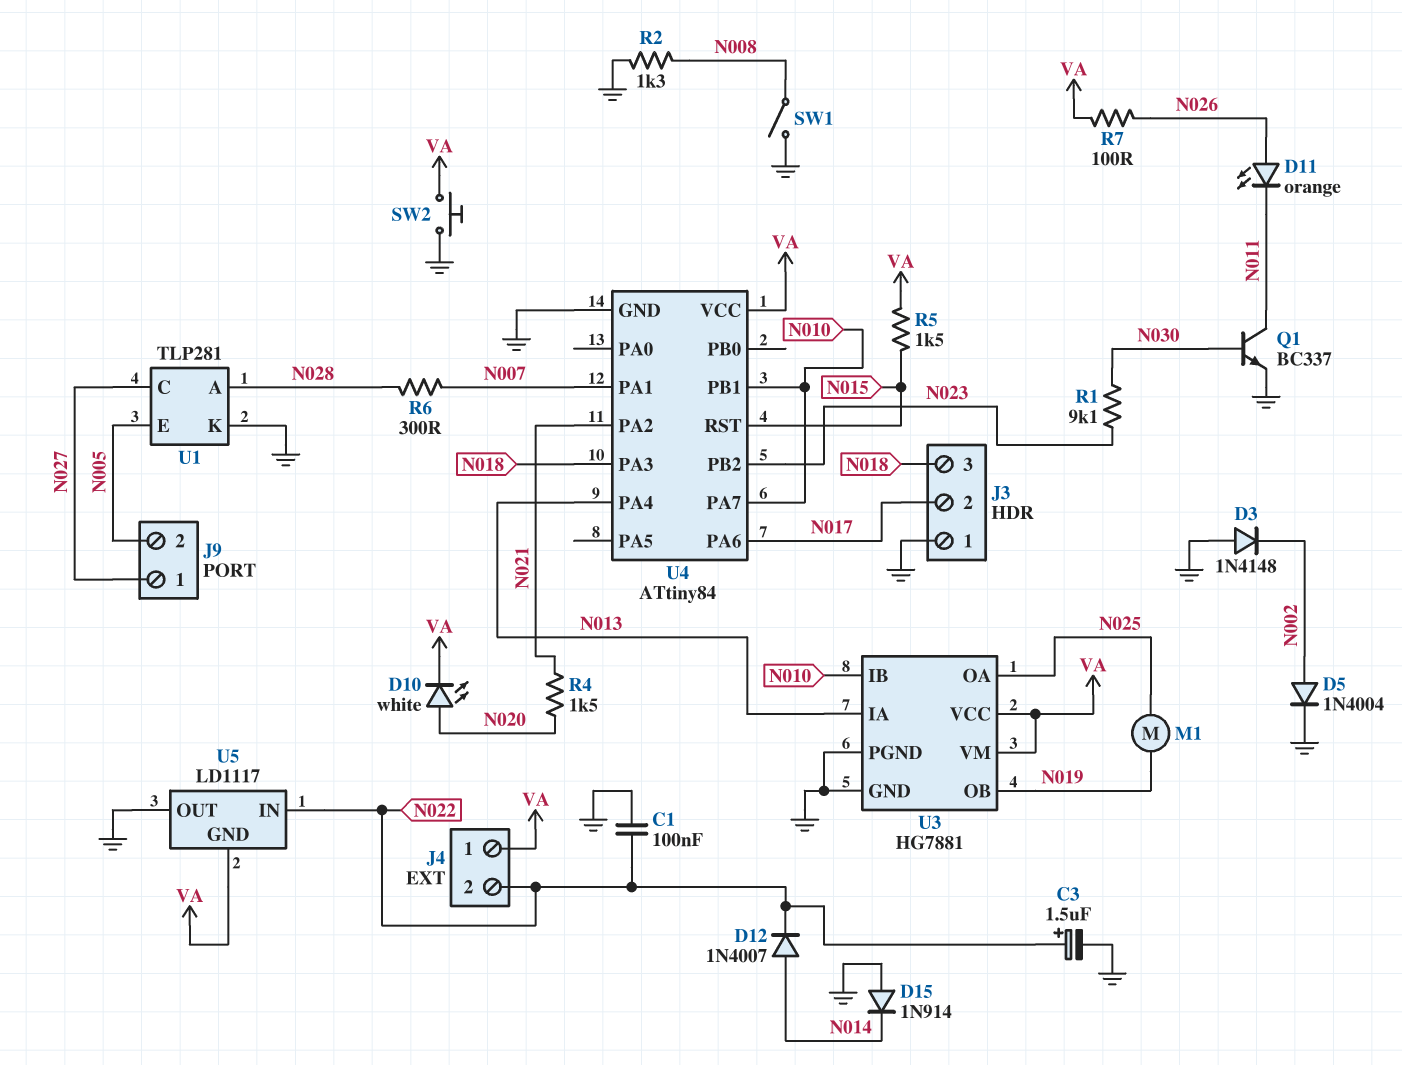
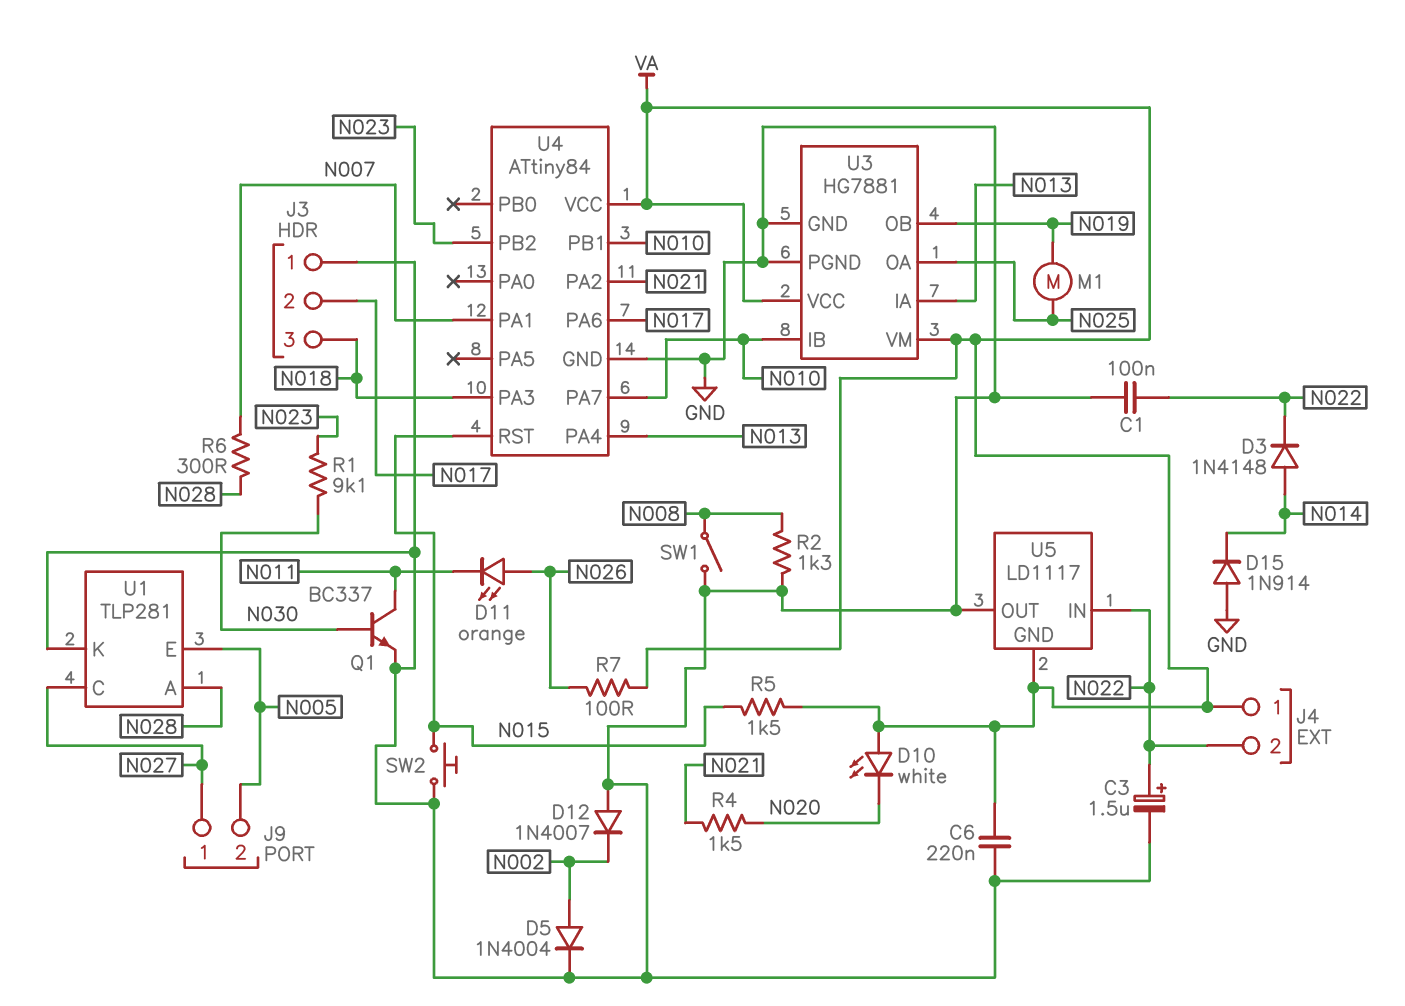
C6: none -> 220nF (GND, VA)
D3: diode 1N4148 (A GND, K N002) -> diode 1N4148 (A N014, K N022)
D10: LED white (A N020, K VA) -> LED white (A VA, K N020)
D12: diode 1N4007 (A N014, K N022) -> diode 1N4007 (A GND, K N002)
SW2: button (GND, VA) -> button (GND, N015)

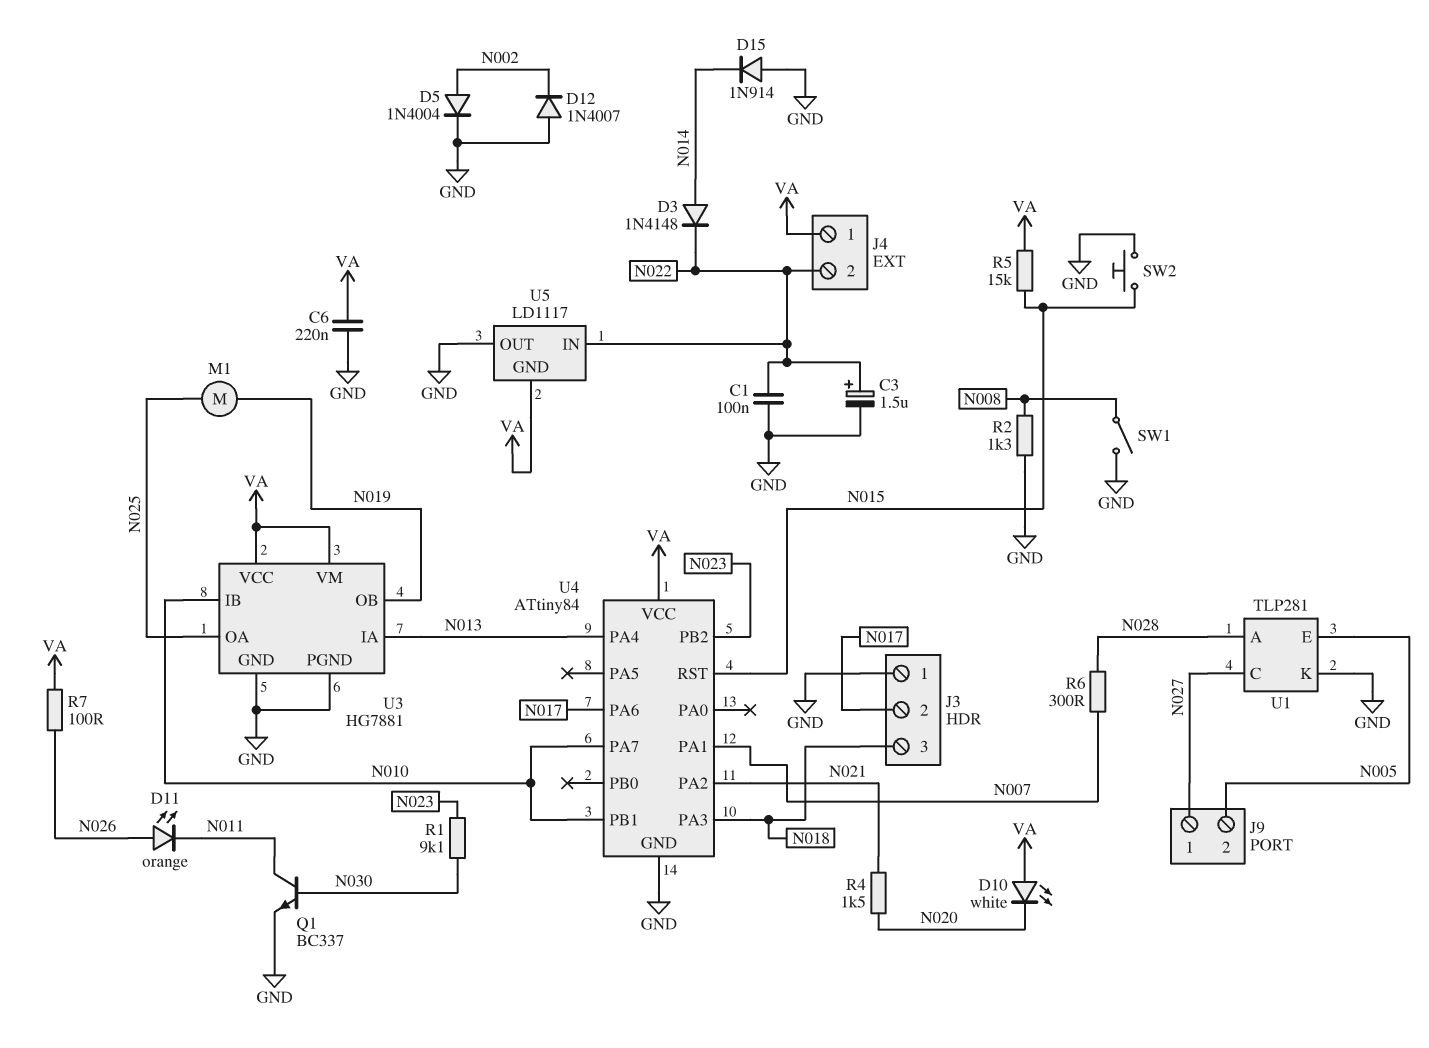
R5: 1.5k (N015, VA) -> 15k (N015, VA)

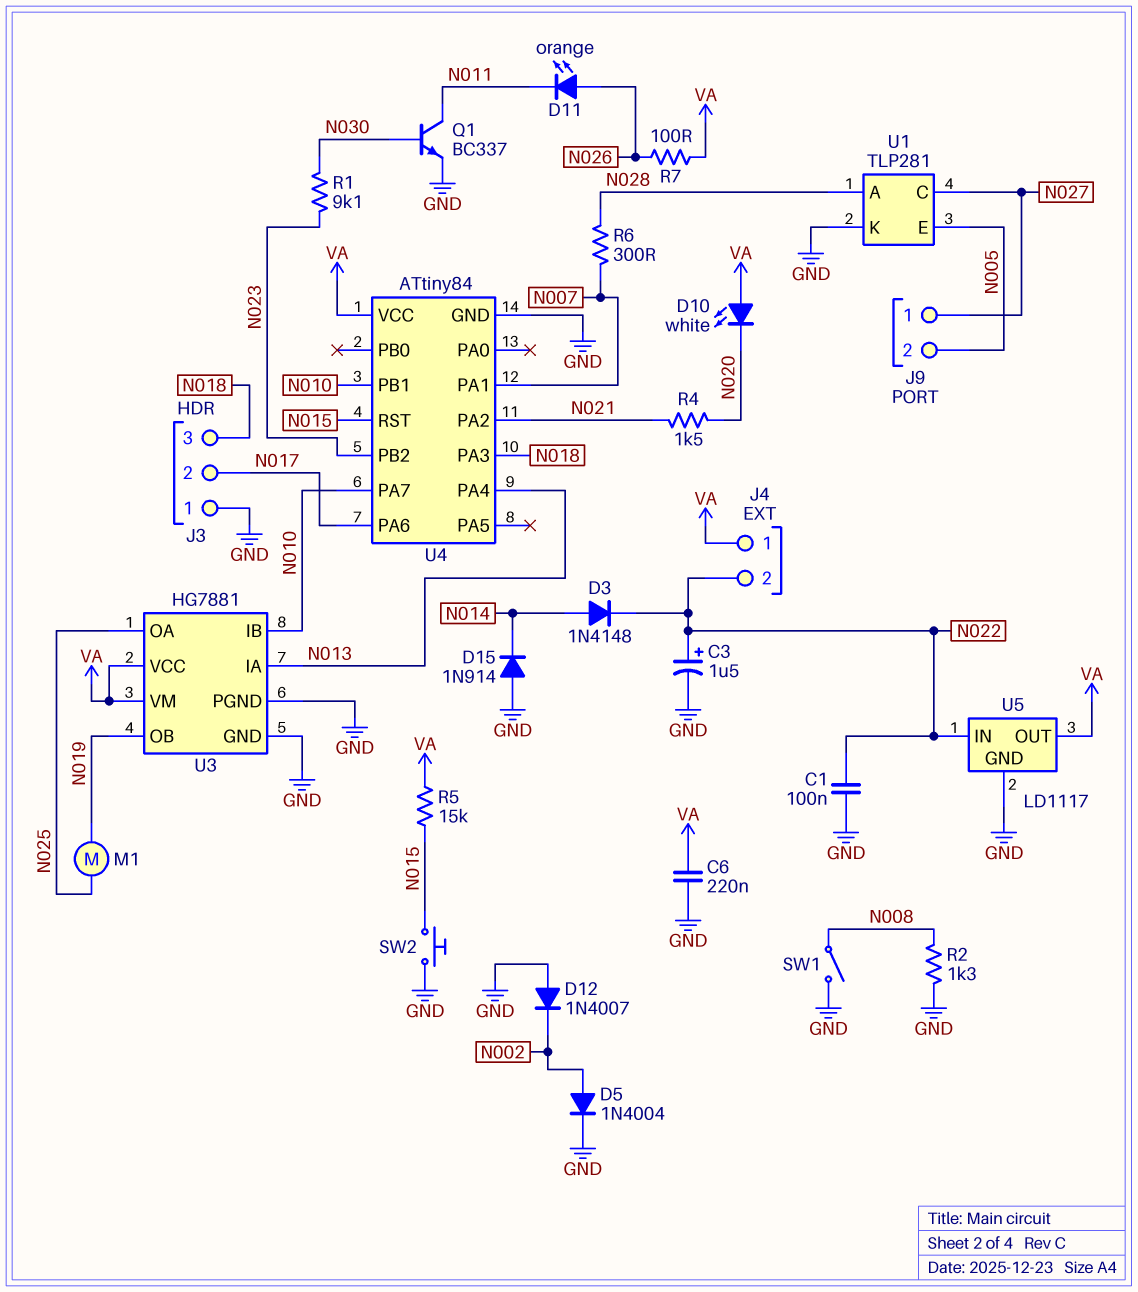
U5 pin GND: VA -> GND
U5 pin OUT: GND -> VA

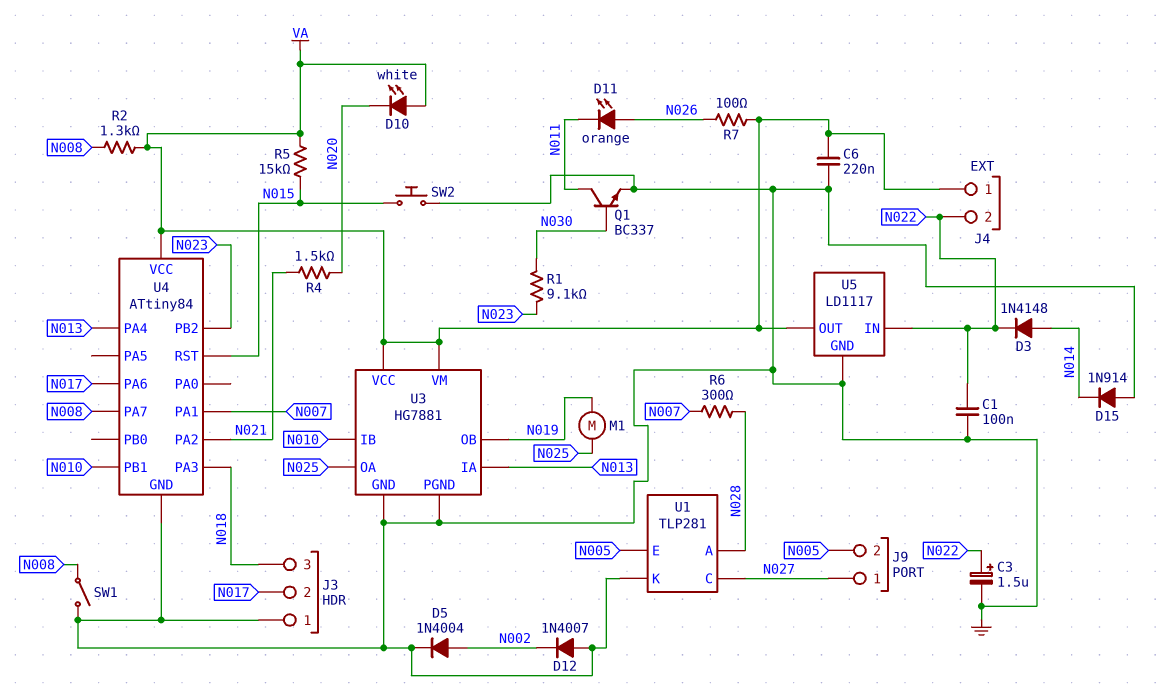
R2: 1.3k (GND, N008) -> 1.3k (N008, VA)
U4 pin PA7: N010 -> N008

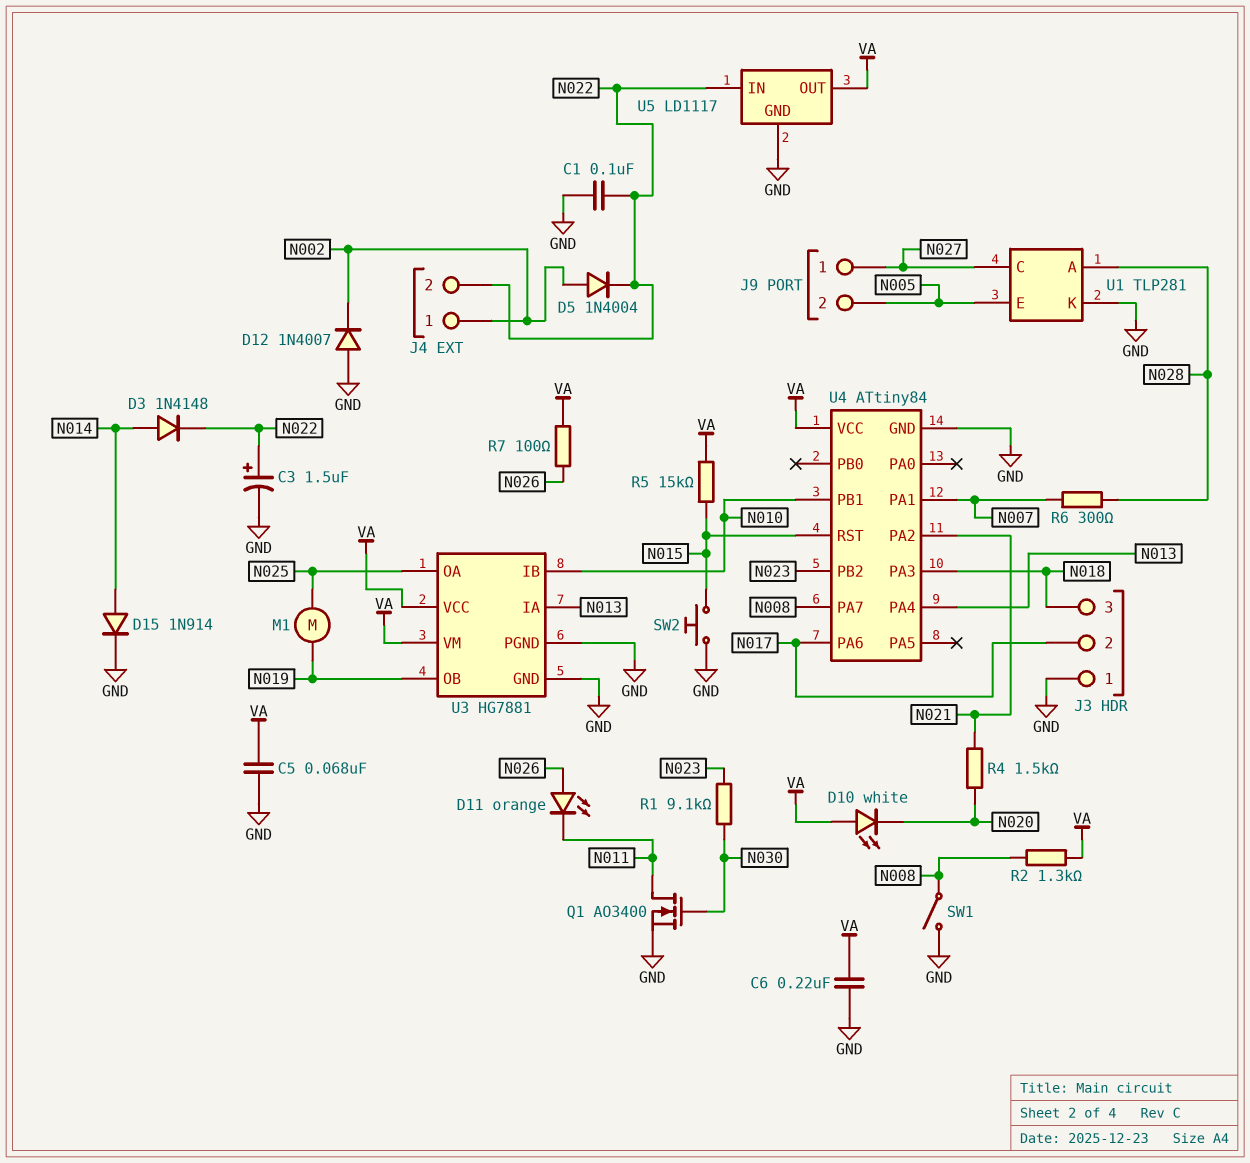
C5: none -> 68nF (GND, VA)
D5: diode 1N4004 (A N002, K GND) -> diode 1N4004 (A N002, K N022)
D15: diode 1N914 (A GND, K N014) -> diode 1N914 (A N014, K GND)
J4 pin 1: VA -> N002
Q1: NPN BC337 (B N030, C N011, E GND) -> NMOS AO3400 (G N030, D N011, S GND)

